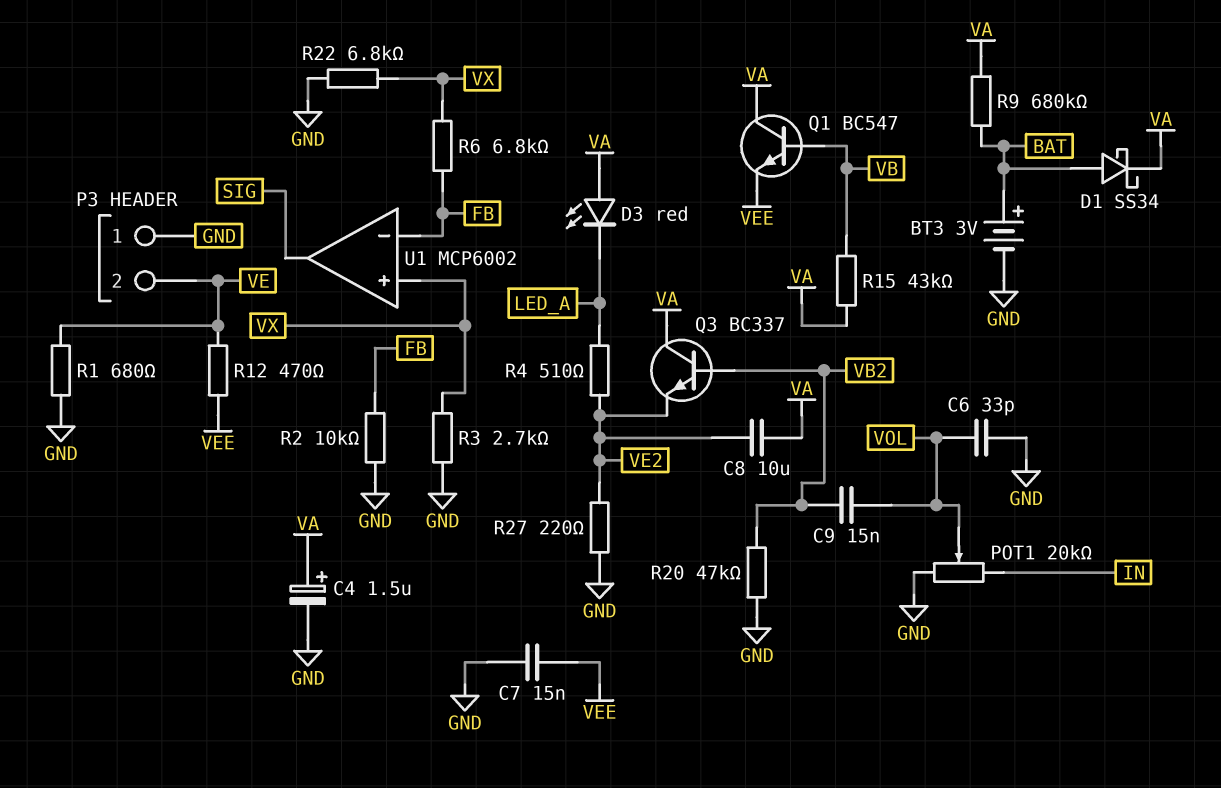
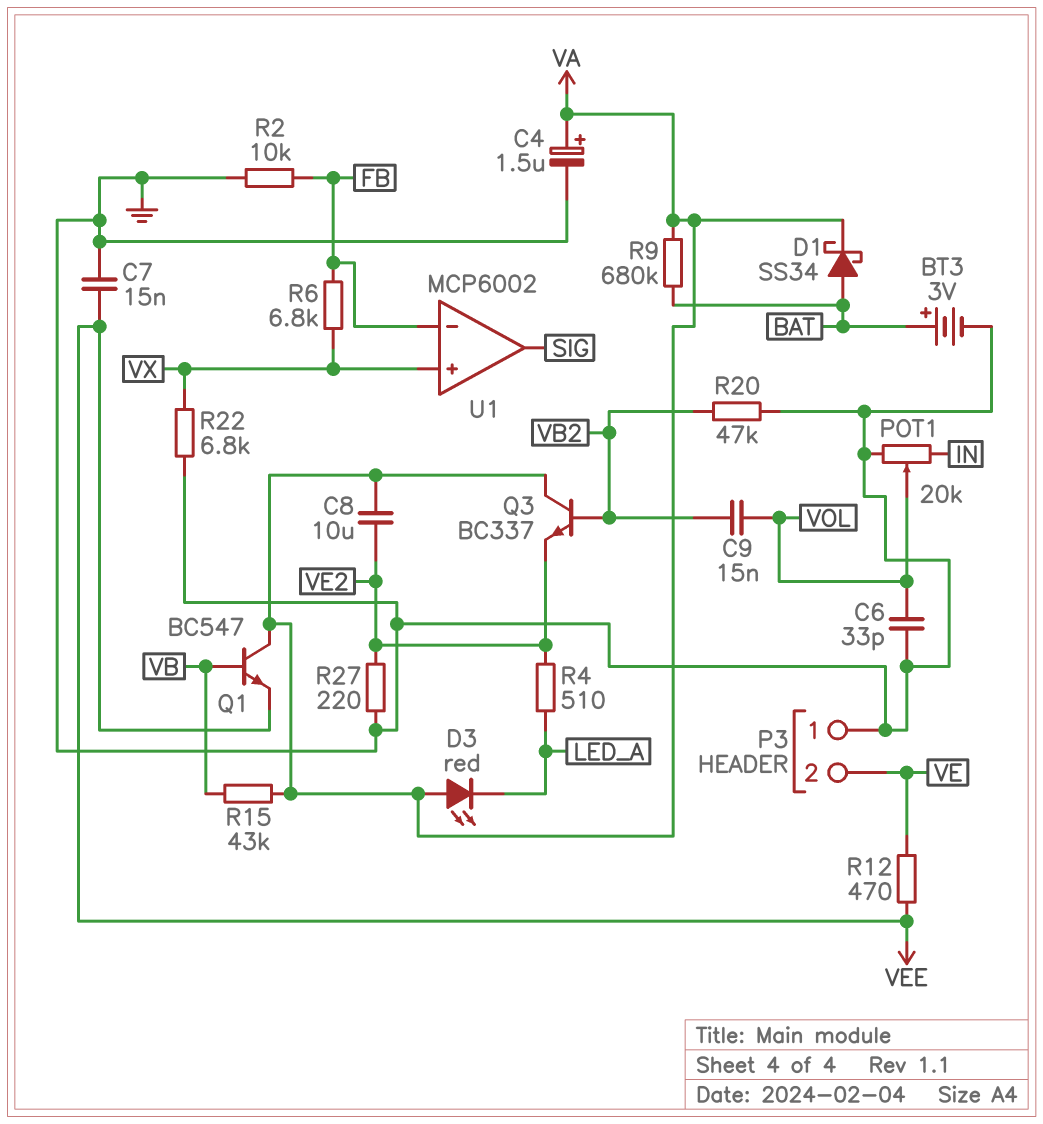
R1: 680 (GND, VE) -> none
R3: 2.7k (GND, VX) -> none

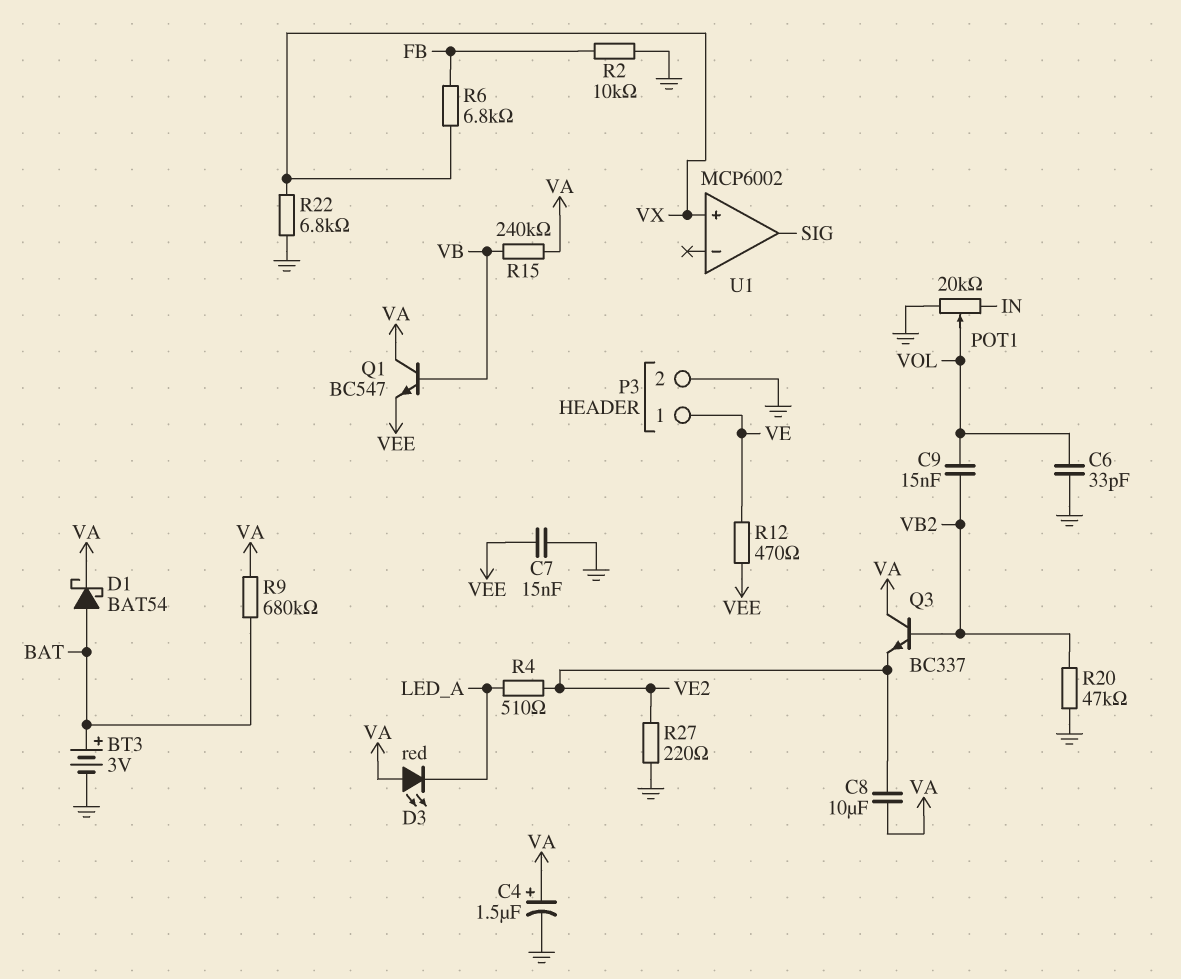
D1: schottky SS34 (A BAT, K VA) -> schottky BAT54 (A BAT, K VA)
P3 pin 1: GND -> VE
P3 pin 2: VE -> GND
R15: 43k (VA, VB) -> 240k (VA, VB)
U1 pin in-: FB -> none

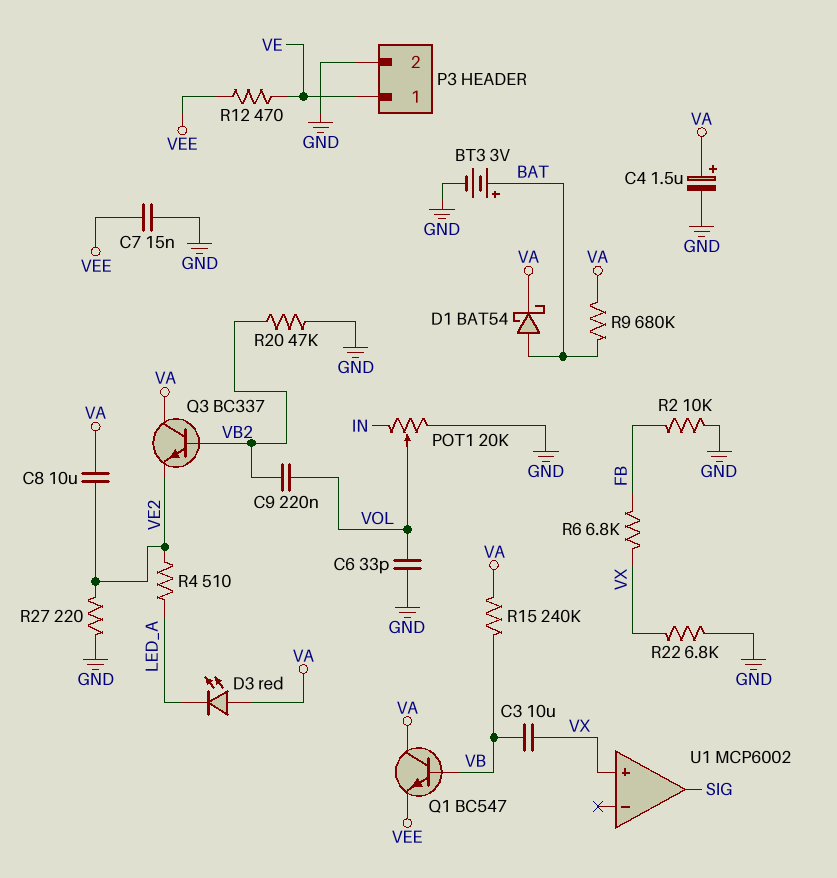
C3: none -> 10uF (VB, VX)
C9: 15nF (VB2, VOL) -> 220nF (VB2, VOL)

